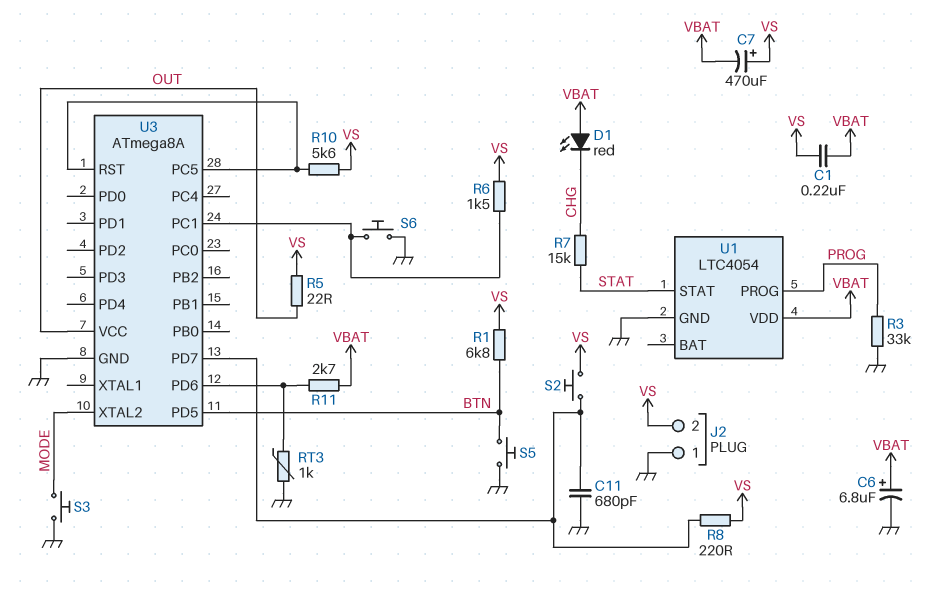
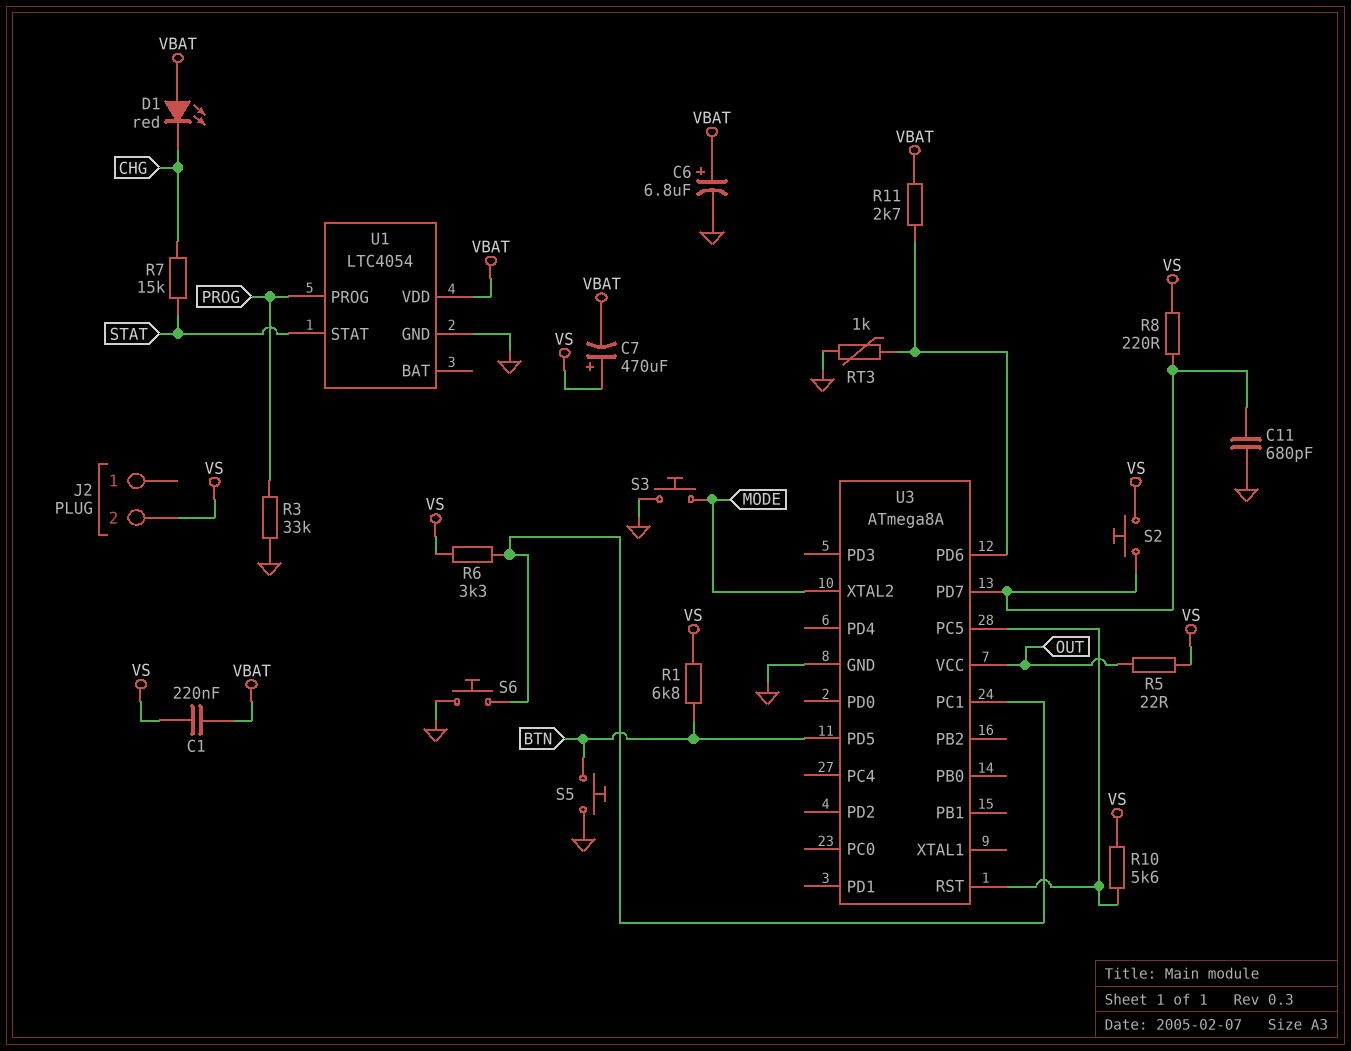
J2 pin 1: GND -> none
R6: 1.5k (U3/PC1, VS) -> 3.3k (U3/PC1, VS)

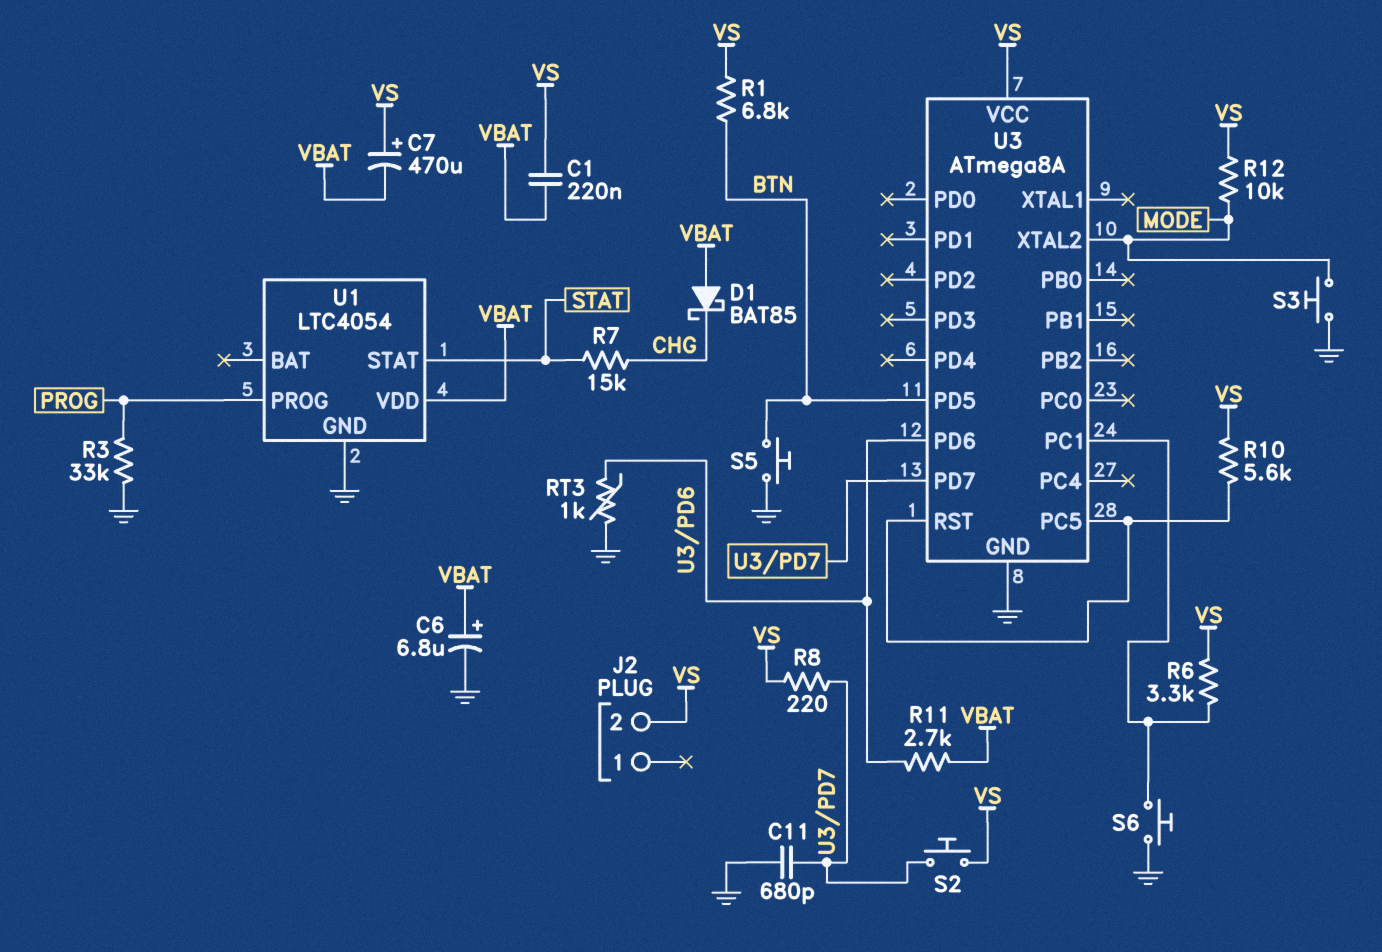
D1: LED red (A VBAT, K CHG) -> schottky BAT85 (A VBAT, K CHG)
R5: 22 (OUT, VS) -> none
R12: none -> 10k (MODE, VS)
U3 pin VCC: OUT -> VS

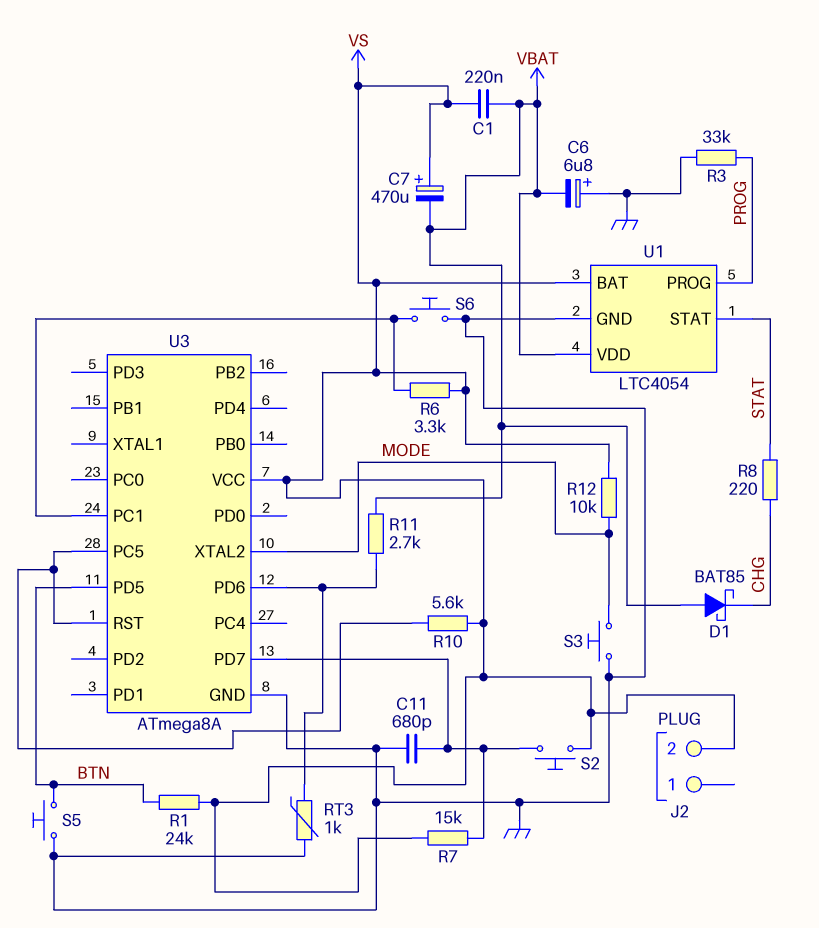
C6: 6.8uF (plus VBAT, minus GND) -> 6.8uF (plus GND, minus VBAT)
R1: 6.8k (BTN, VS) -> 24k (BTN, VS)
R7: 15k (CHG, STAT) -> 15k (U3/PD7, VS)
R8: 220 (U3/PD7, VS) -> 220 (CHG, STAT)
U1 pin BAT: none -> VS

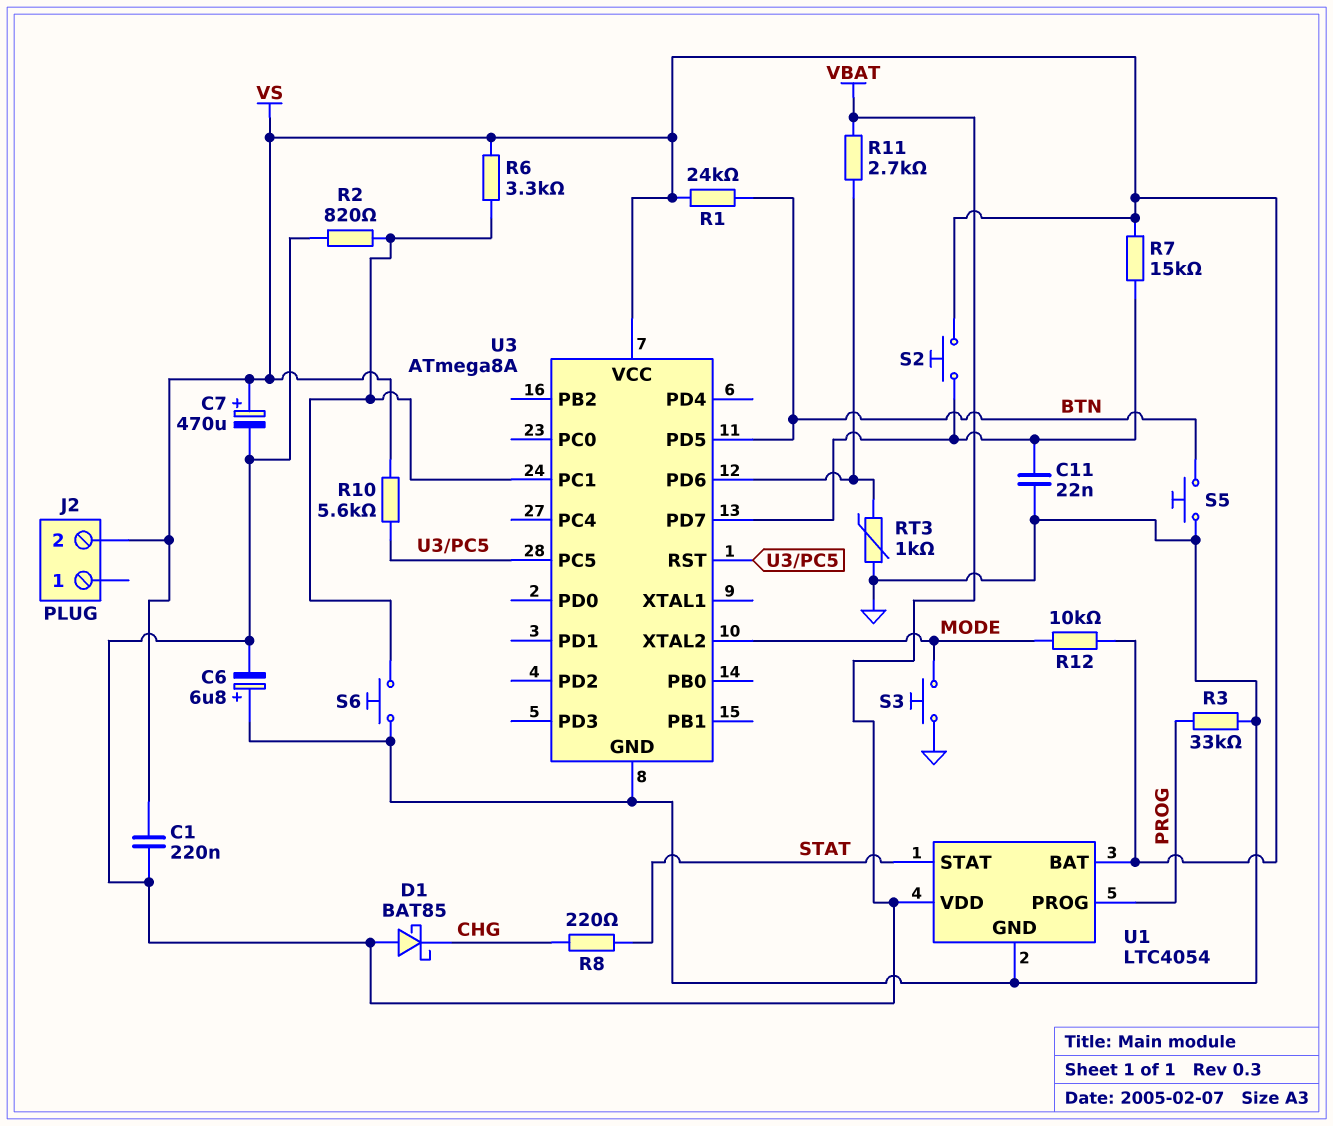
C11: 680pF (GND, U3/PD7) -> 22nF (GND, U3/PD7)
R2: none -> 820 (U3/PC1, VBAT)

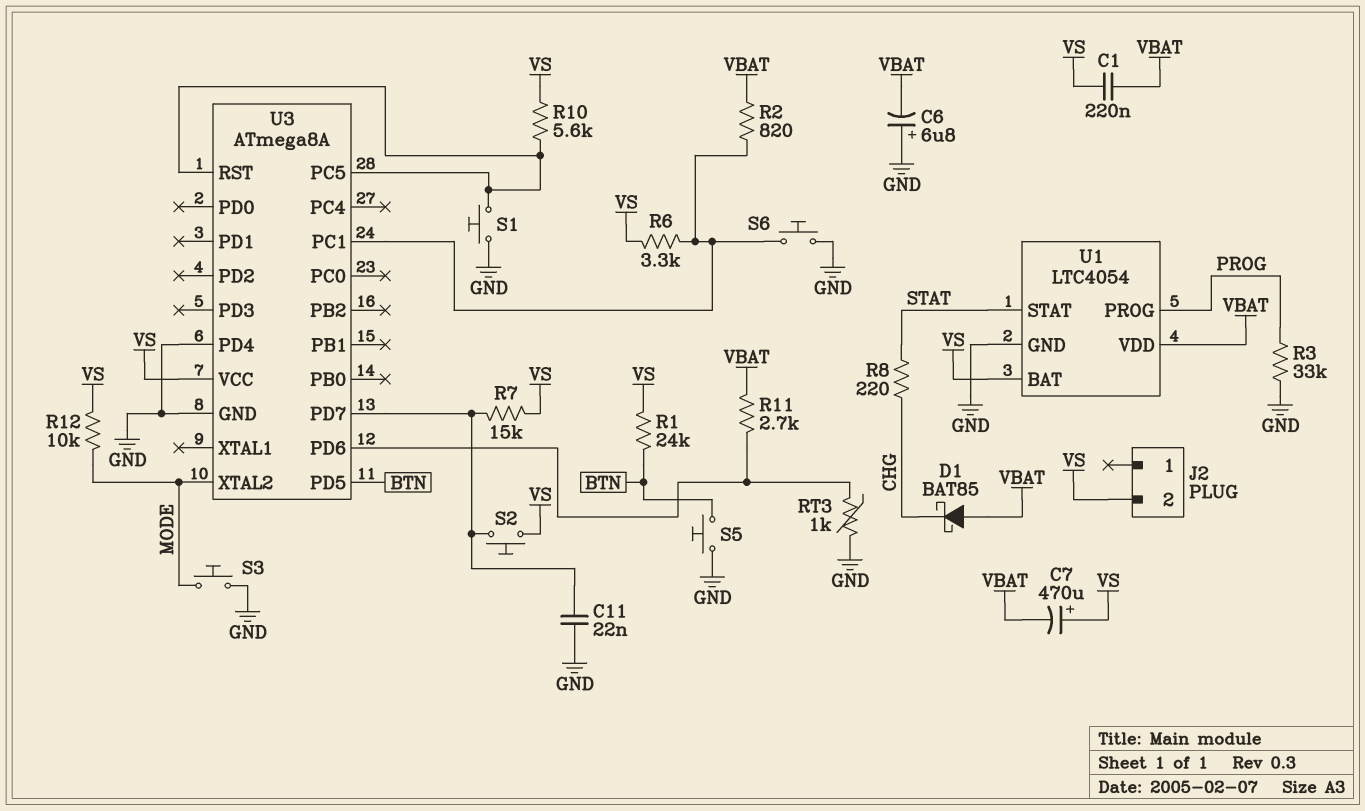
S1: none -> button (GND, U3/PC5)
U3 pin PD4: none -> GND

